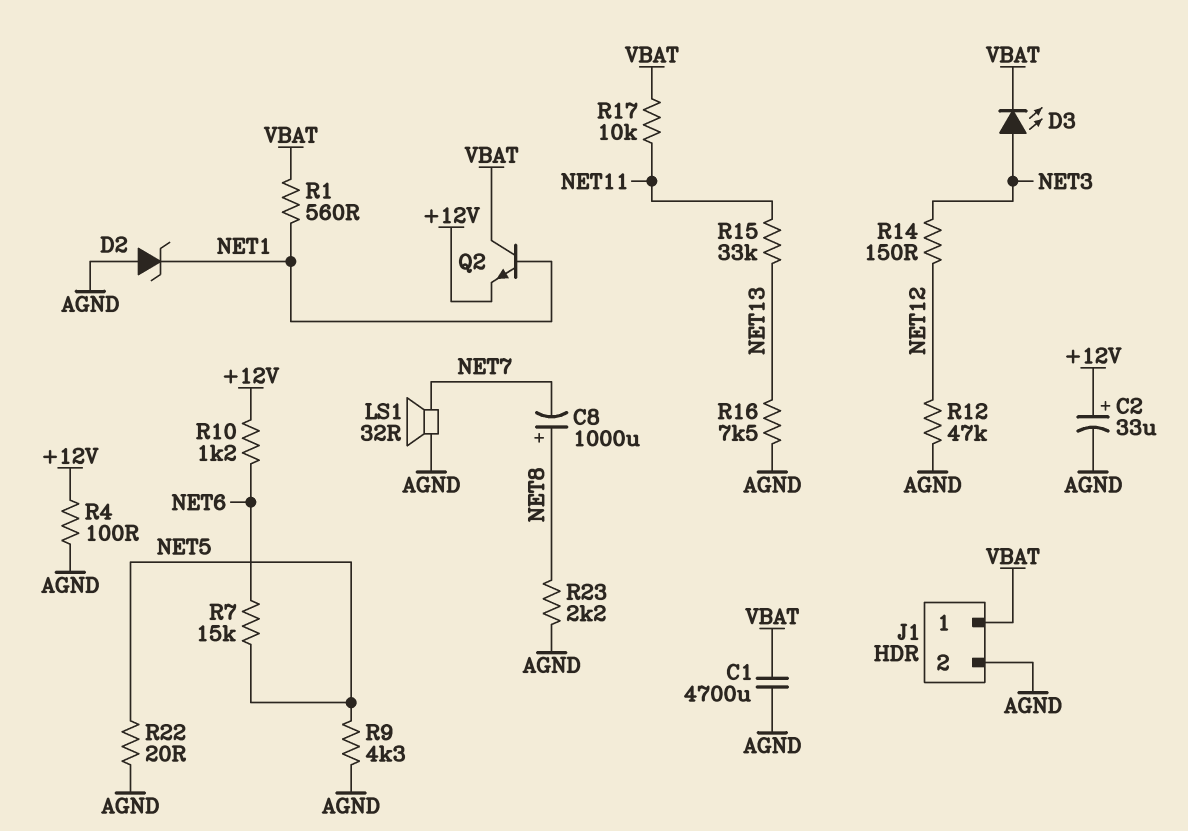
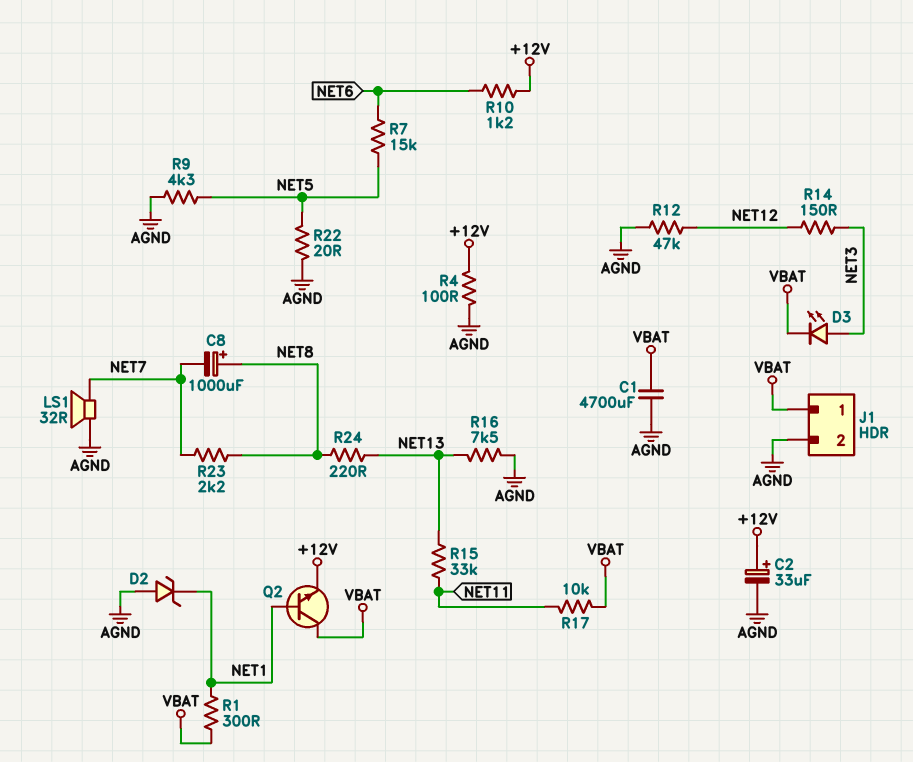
R1: 560 (NET1, VBAT) -> 300 (NET1, VBAT)
R23: 2.2k (AGND, NET8) -> 2.2k (NET7, NET8)
R24: none -> 220 (NET8, NET13)

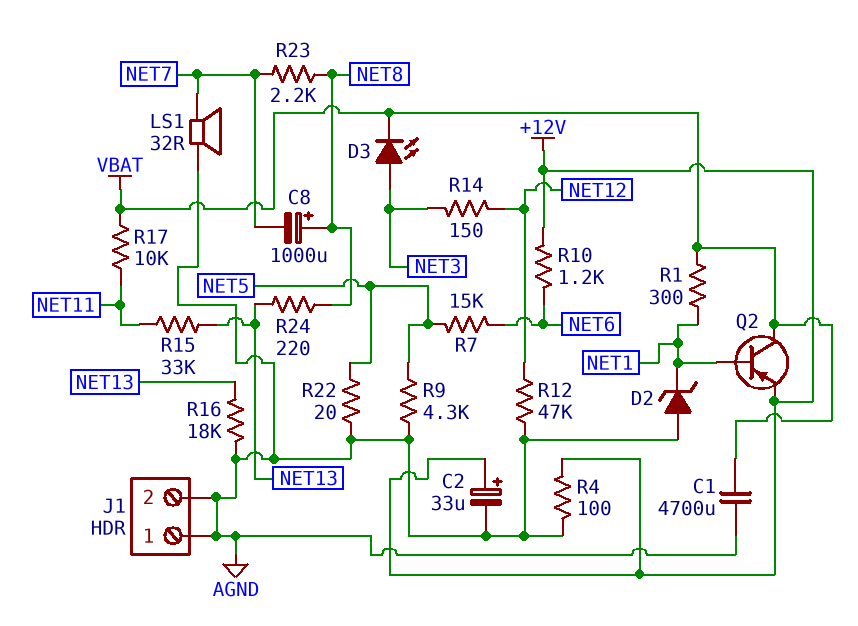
J1 pin 1: VBAT -> AGND
Q2: NPN (B NET1, C VBAT, E +12V) -> PNP (B NET1, C VBAT, E +12V)
R16: 7.5k (AGND, NET13) -> 18k (AGND, NET13)

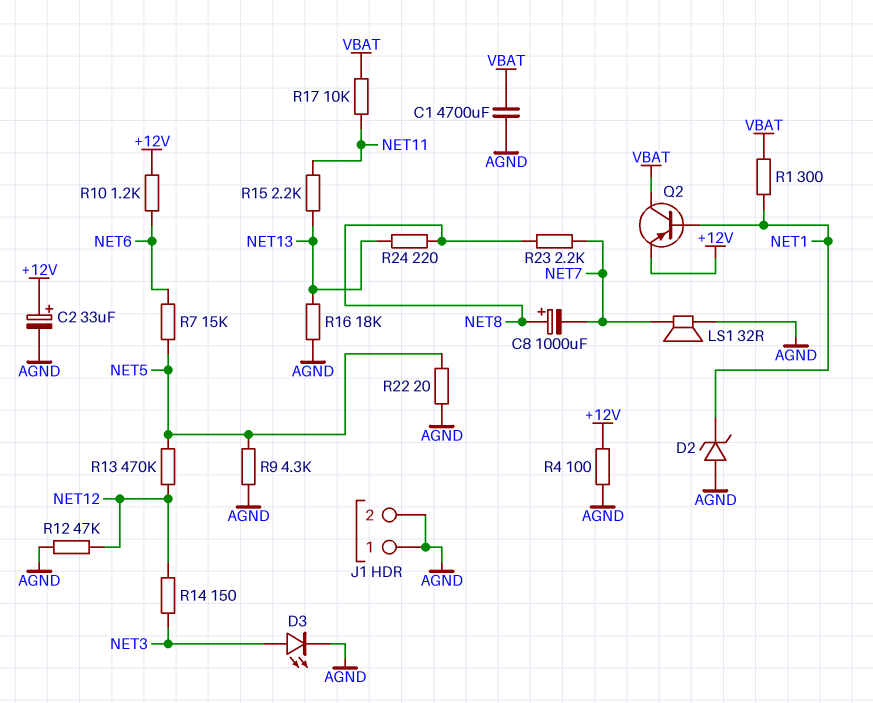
D3: LED (A NET3, K VBAT) -> LED (A NET3, K AGND)
R13: none -> 470k (NET5, NET12)
R15: 33k (NET11, NET13) -> 2.2k (NET11, NET13)

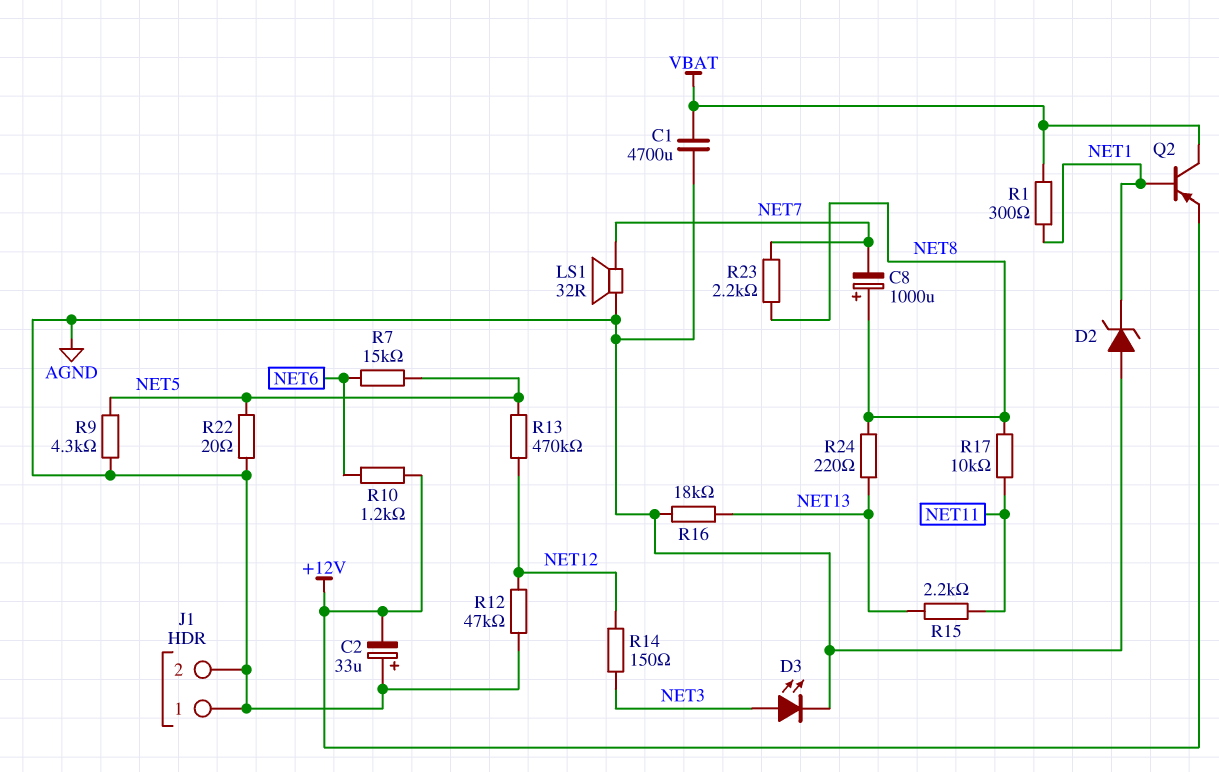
C2: 33uF (plus +12V, minus AGND) -> 33uF (plus AGND, minus +12V)
R4: 100 (+12V, AGND) -> none
R17: 10k (NET11, VBAT) -> 10k (NET8, NET11)

